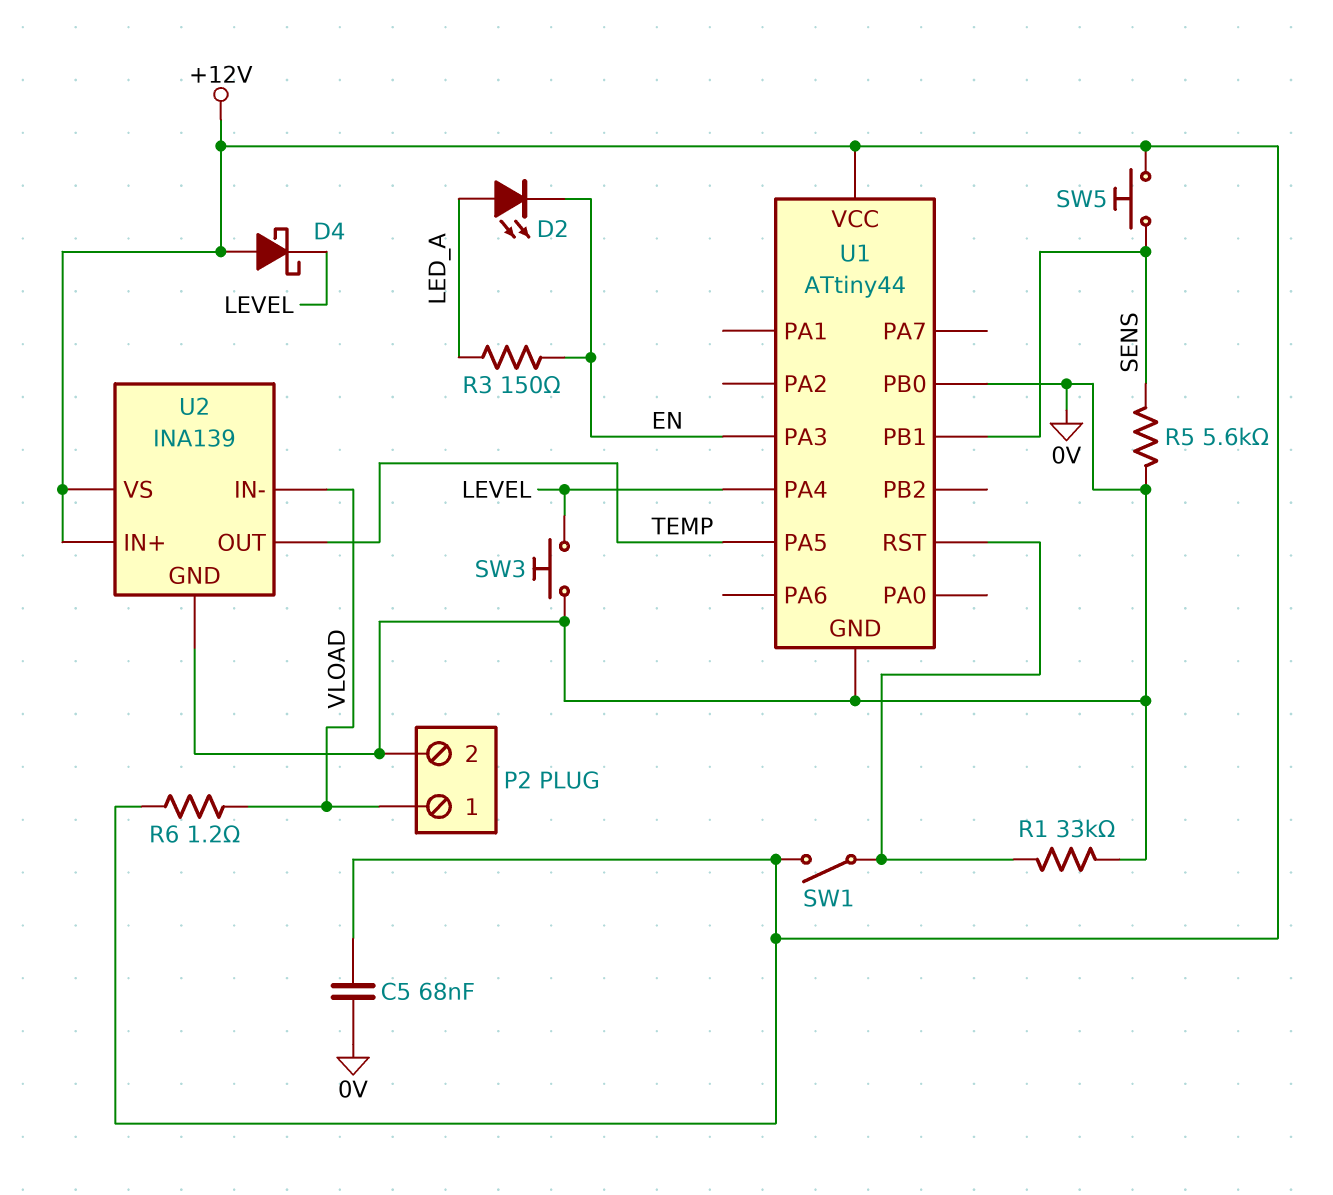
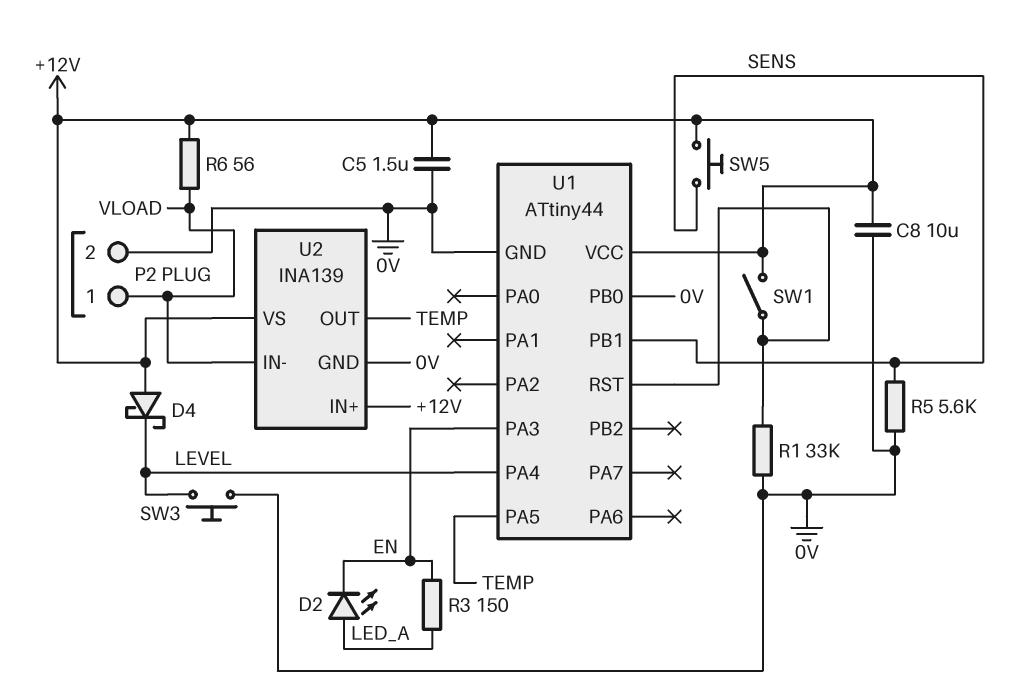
C5: 68nF (+12V, 0V) -> 1.5uF (+12V, 0V)
C8: none -> 10uF (+12V, 0V)
R6: 1.2 (+12V, VLOAD) -> 56 (+12V, VLOAD)

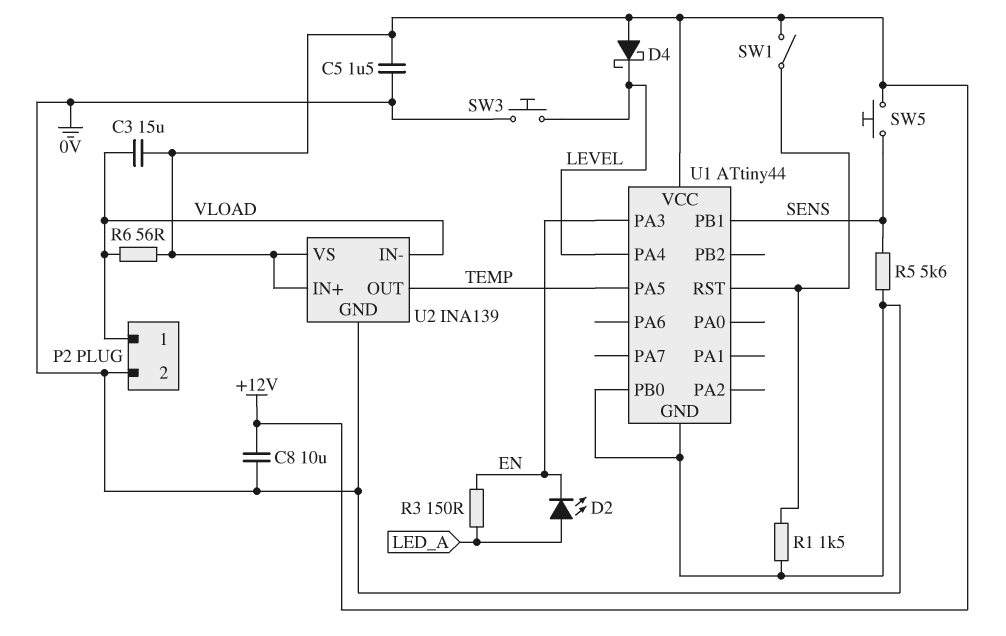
C3: none -> 15uF (+12V, VLOAD)
R1: 33k (0V, U1/RST) -> 1.5k (0V, U1/RST)

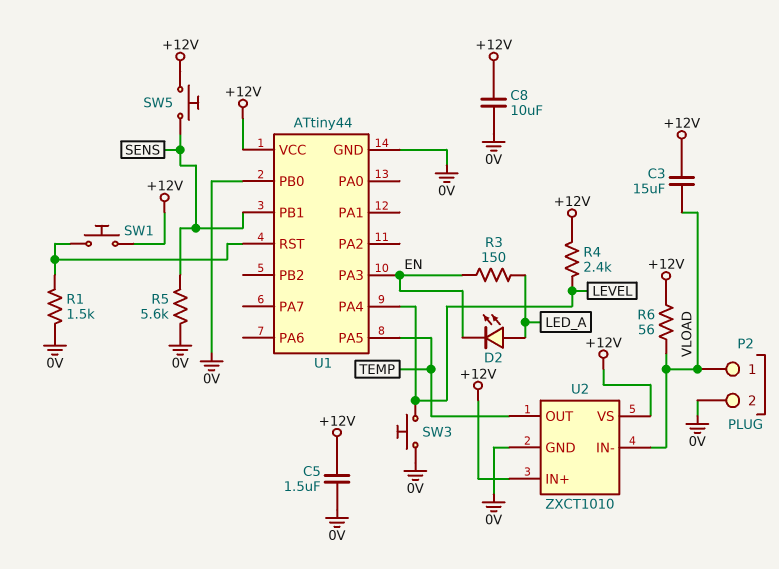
D4: schottky (A +12V, K LEVEL) -> none
R4: none -> 2.4k (+12V, LEVEL)
SW1: switch (+12V, U1/RST) -> button (+12V, U1/RST)
U2: INA139 -> ZXCT1010

